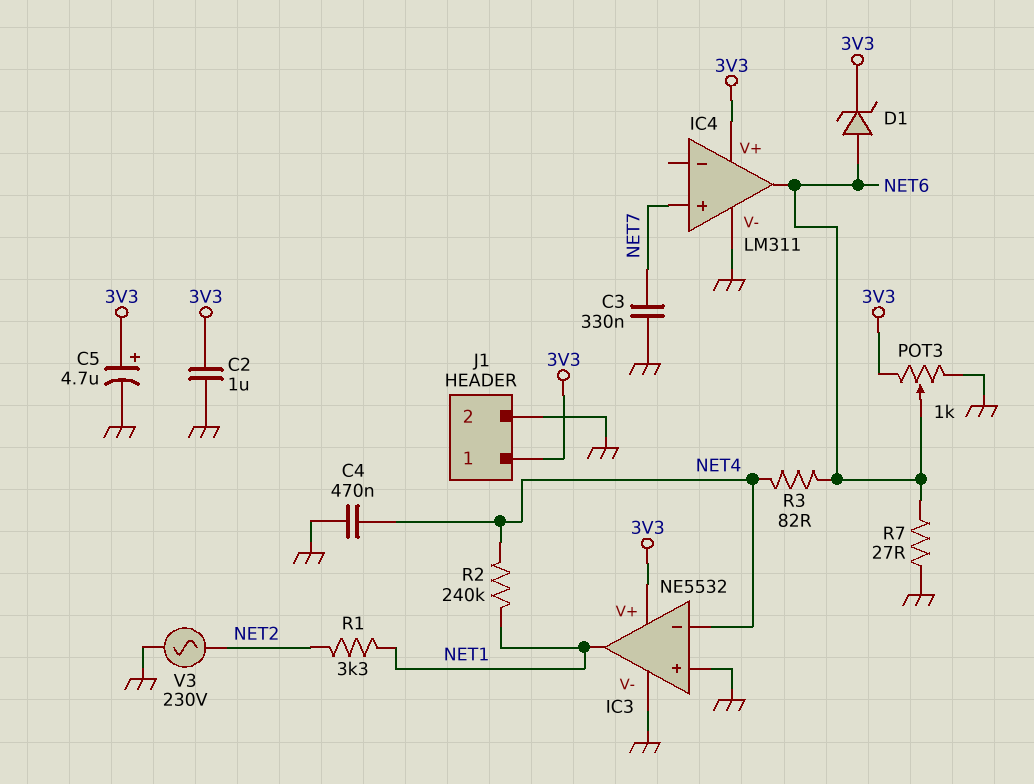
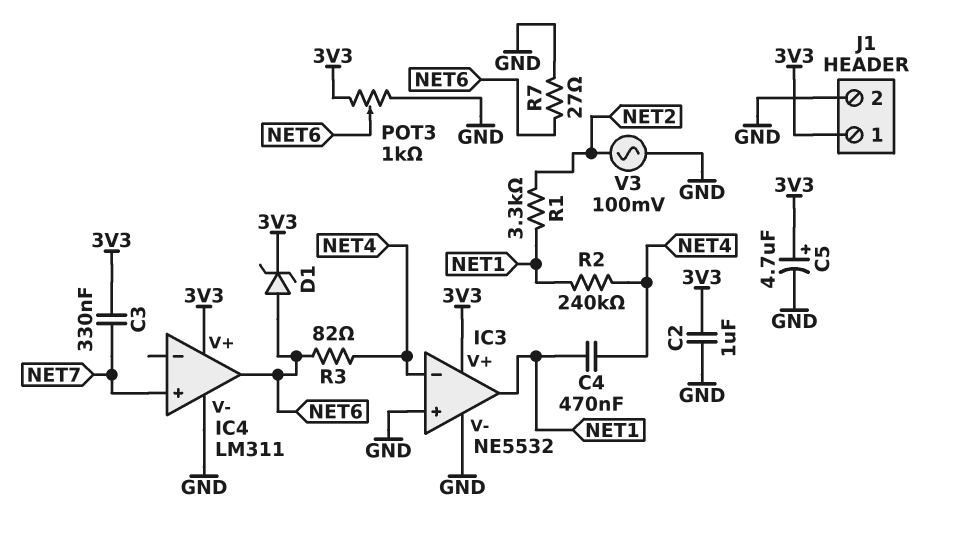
C3: 330nF (GND, NET7) -> 330nF (3V3, NET7)
C4: 470nF (GND, NET4) -> 470nF (NET1, NET4)
V3: AC 230V (GND, NET2) -> AC 100mV (GND, NET2)

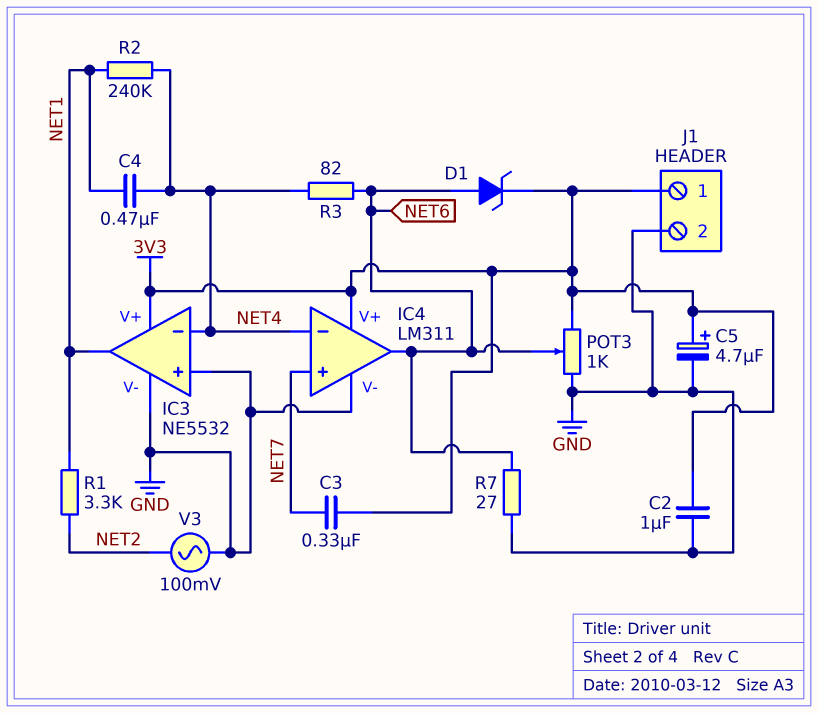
IC4 pin in-: none -> NET4

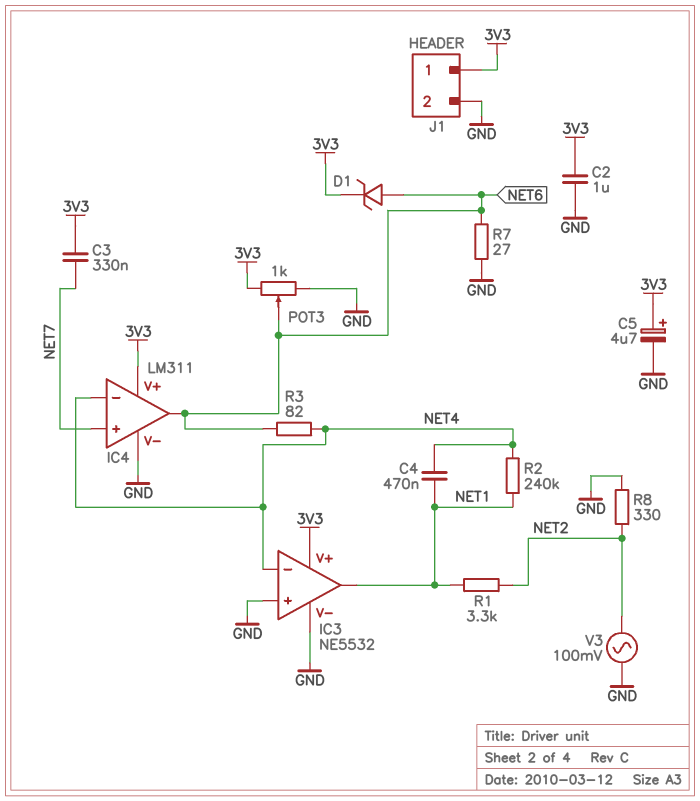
R8: none -> 330 (GND, NET2)

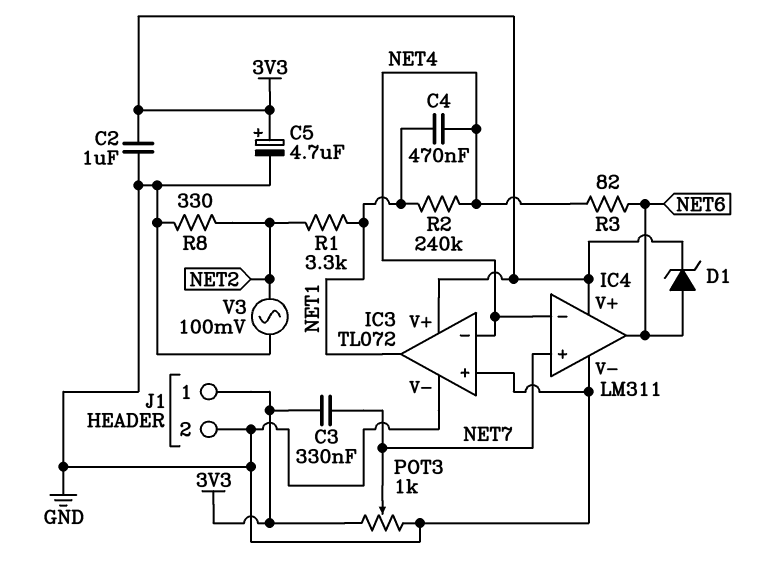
IC3: NE5532 -> TL072
POT3: 1k (3V3, GND, wiper NET6) -> 1k (3V3, GND, wiper NET7)
R7: 27 (GND, NET6) -> none

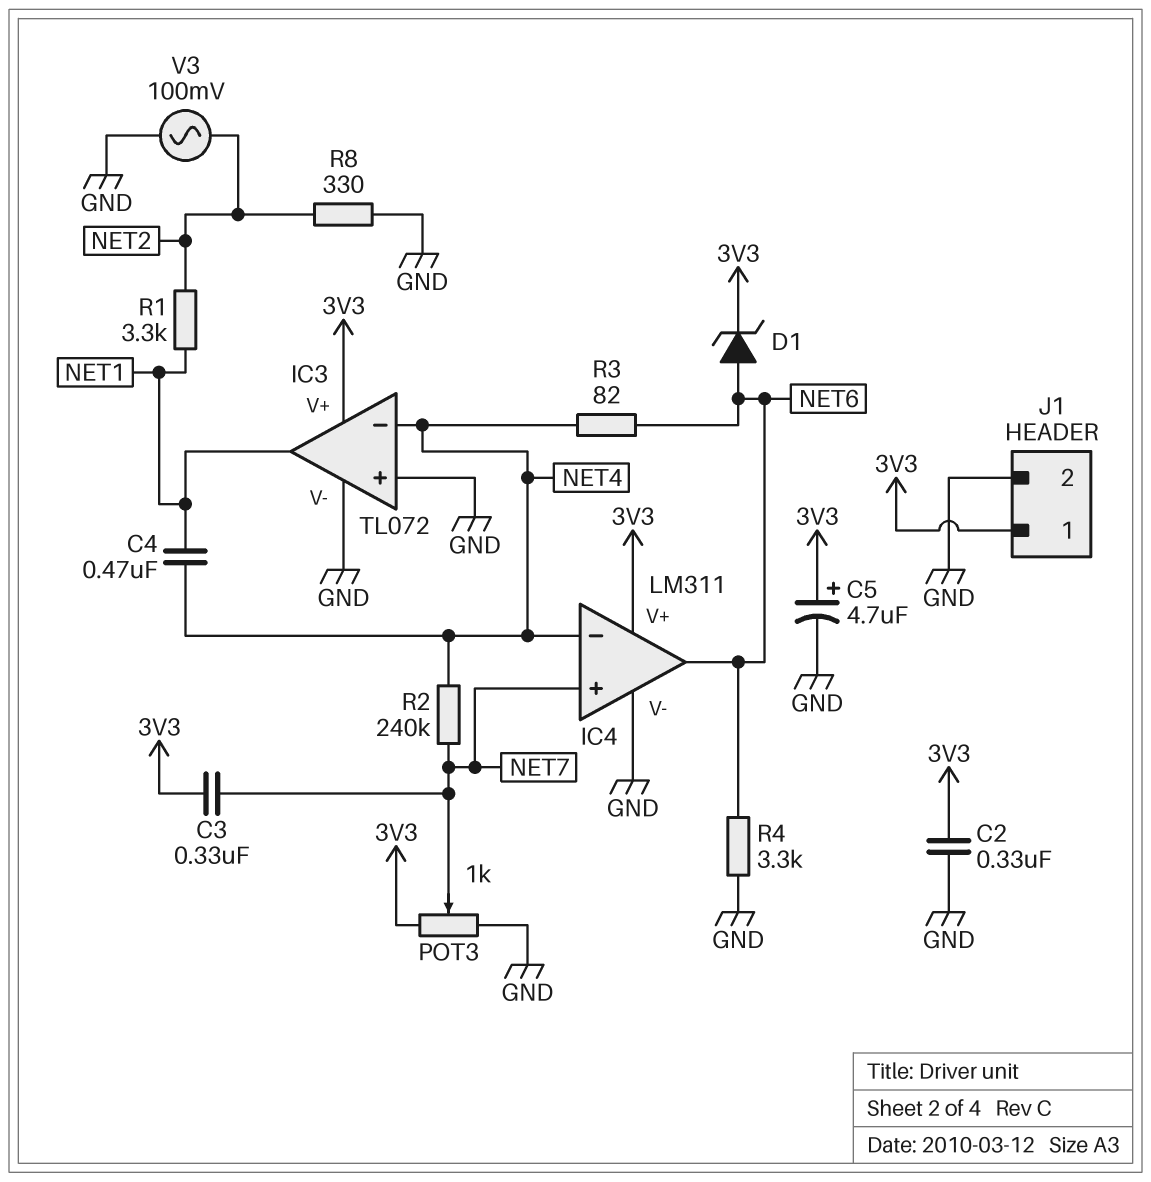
C2: 1uF (3V3, GND) -> 330nF (3V3, GND)
R2: 240k (NET1, NET4) -> 240k (NET4, NET7)
R4: none -> 3.3k (GND, NET6)

